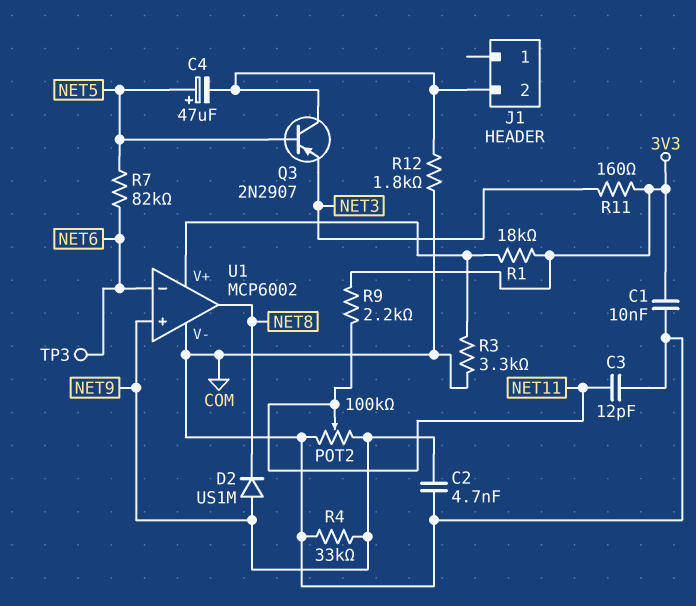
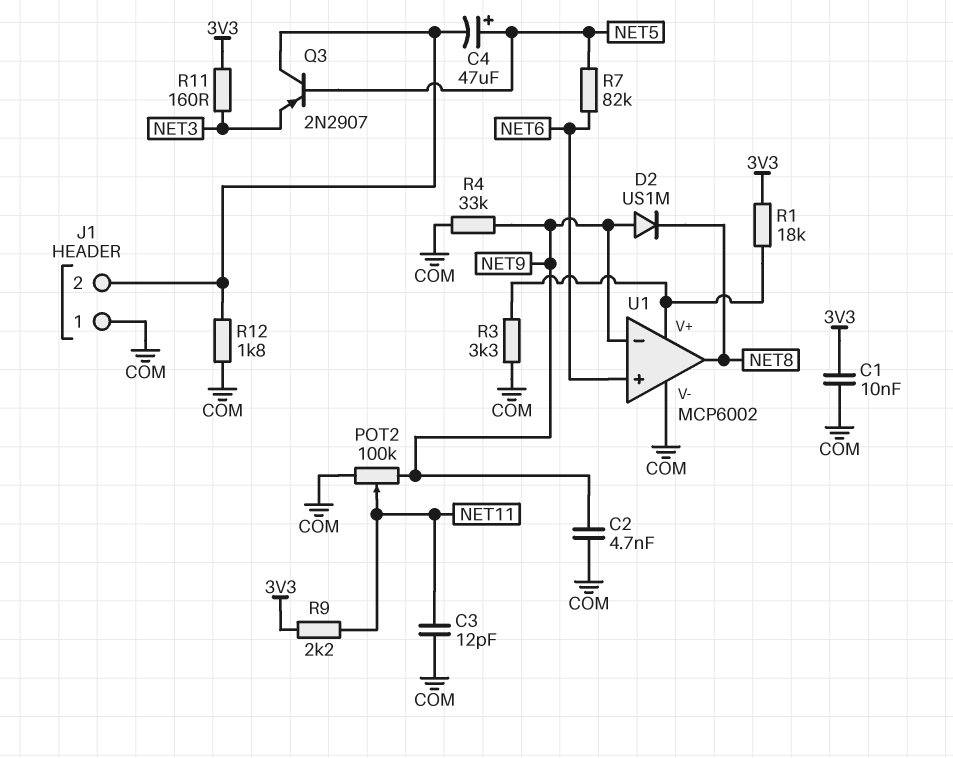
J1 pin 1: none -> COM
TP3: test point (NET6) -> none
U1 pin in+: NET9 -> NET6
U1 pin in-: NET6 -> NET9

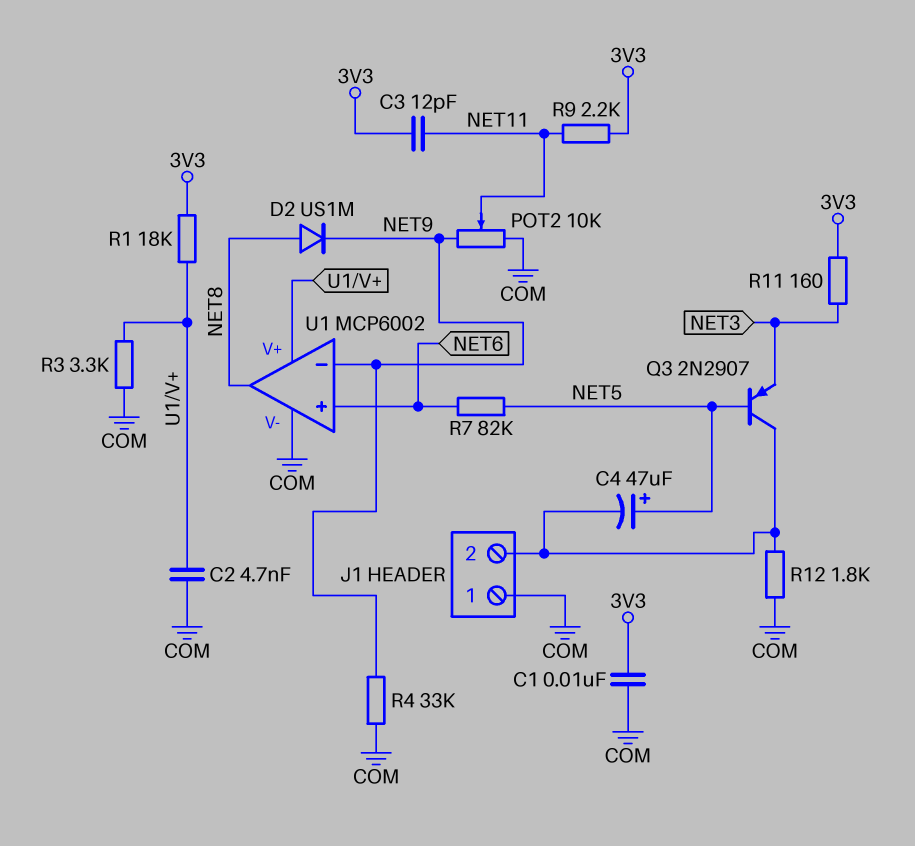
C2: 4.7nF (COM, NET9) -> 4.7nF (COM, U1/V+)
C3: 12pF (COM, NET11) -> 12pF (3V3, NET11)
D2: diode US1M (A NET9, K NET8) -> diode US1M (A NET8, K NET9)
POT2: 100k (COM, NET9, wiper NET11) -> 10k (COM, NET9, wiper NET11)

